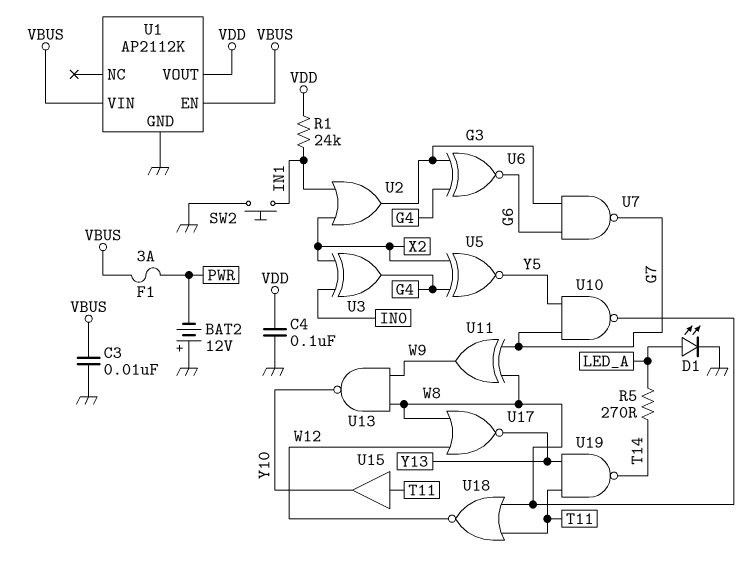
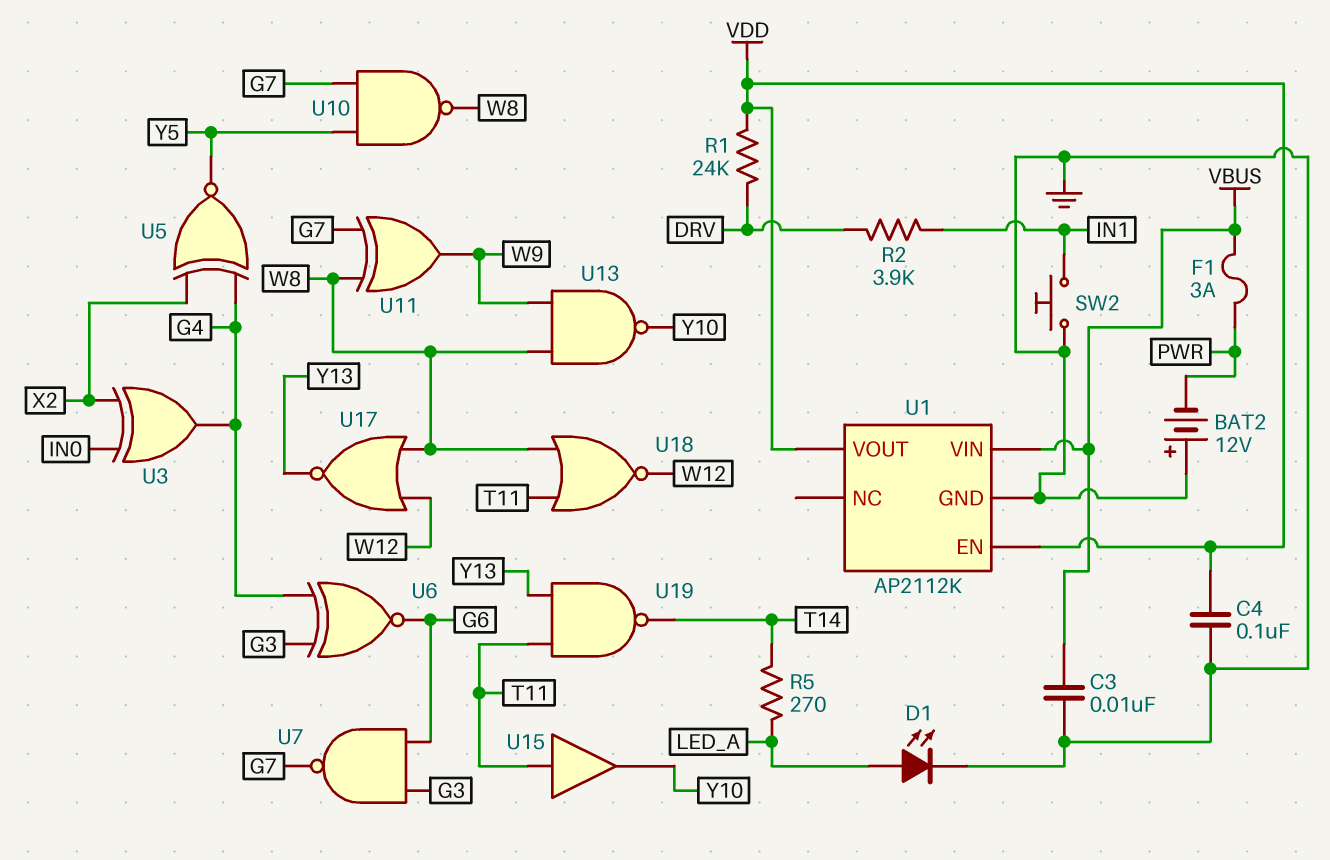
R1: 24k (IN1, VDD) -> 24k (DRV, VDD)
R2: none -> 3.9k (DRV, IN1)
U1 pin EN: VBUS -> VDD
U2: OR (in IN1, in X2, out G3) -> none

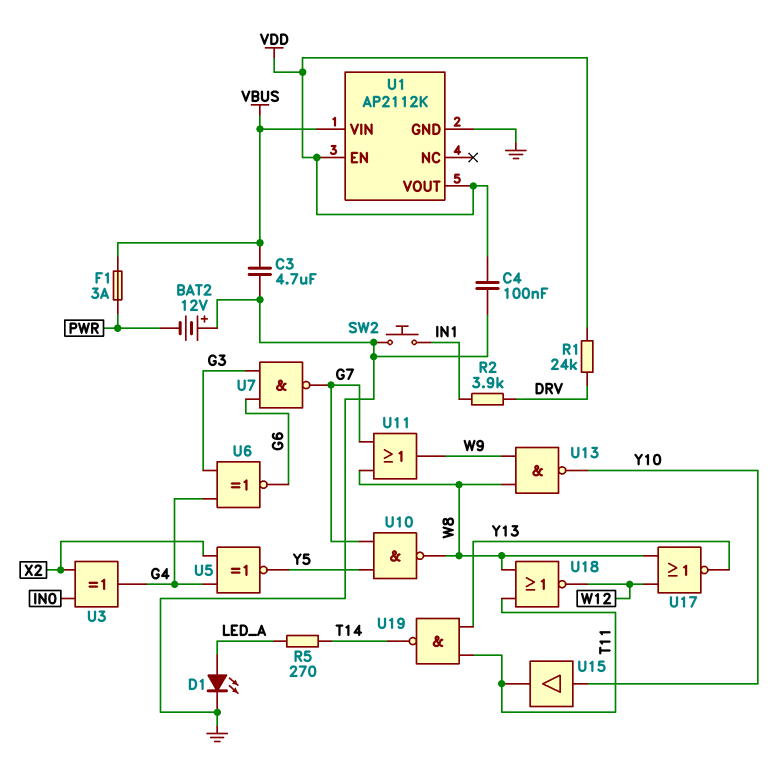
C3: 10nF (GND, VBUS) -> 4.7uF (GND, VBUS)
U11: XOR (in G7, in W8, out W9) -> OR (in G7, in W8, out W9)
U15: buffer (in T11, out Y10) -> buffer (in Y10, out T11)

